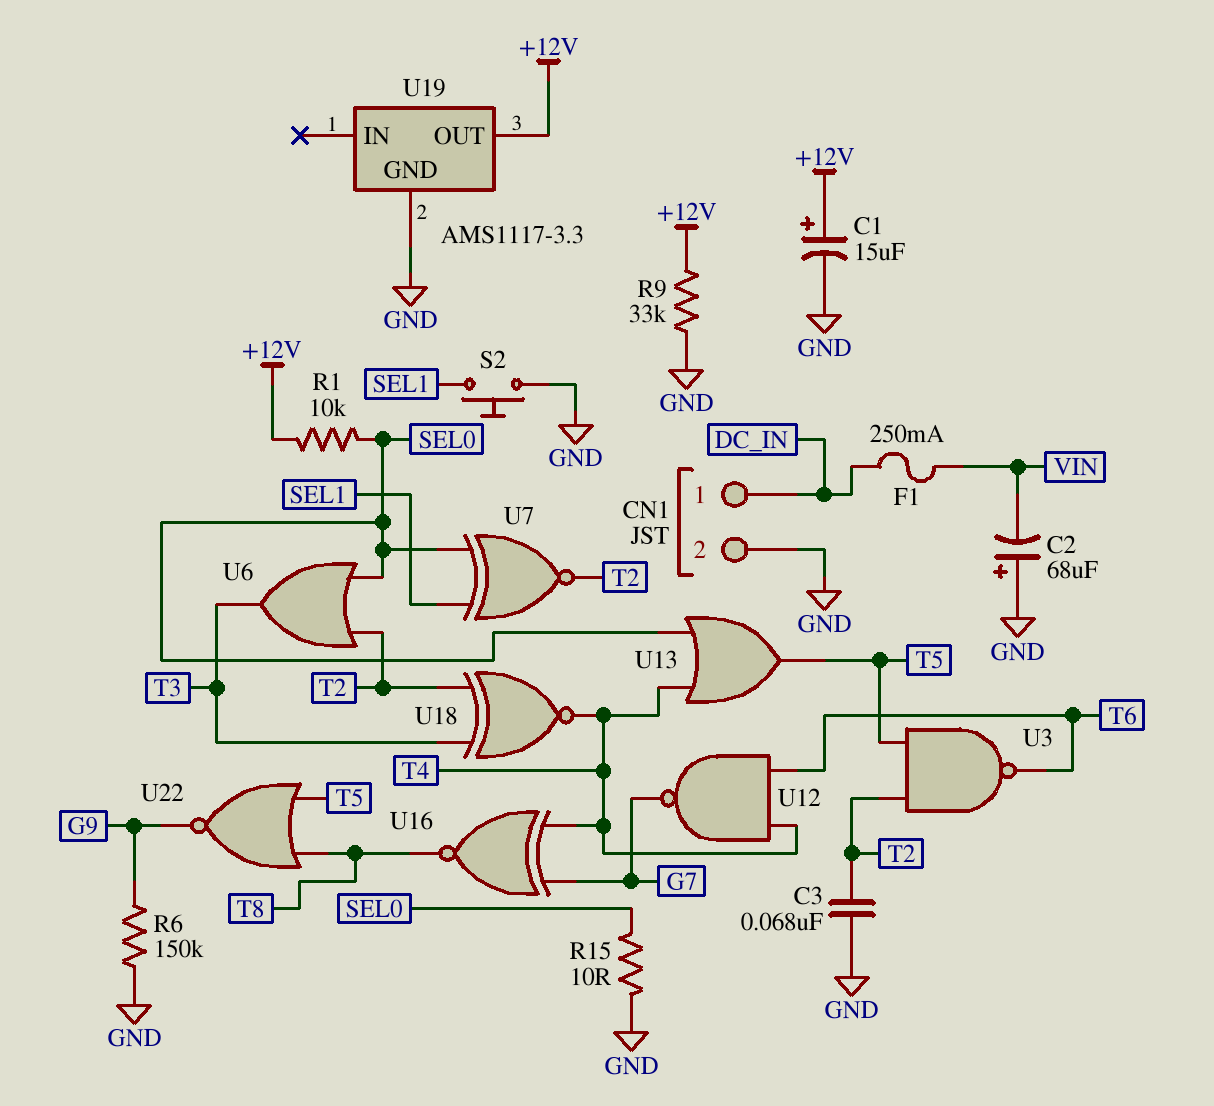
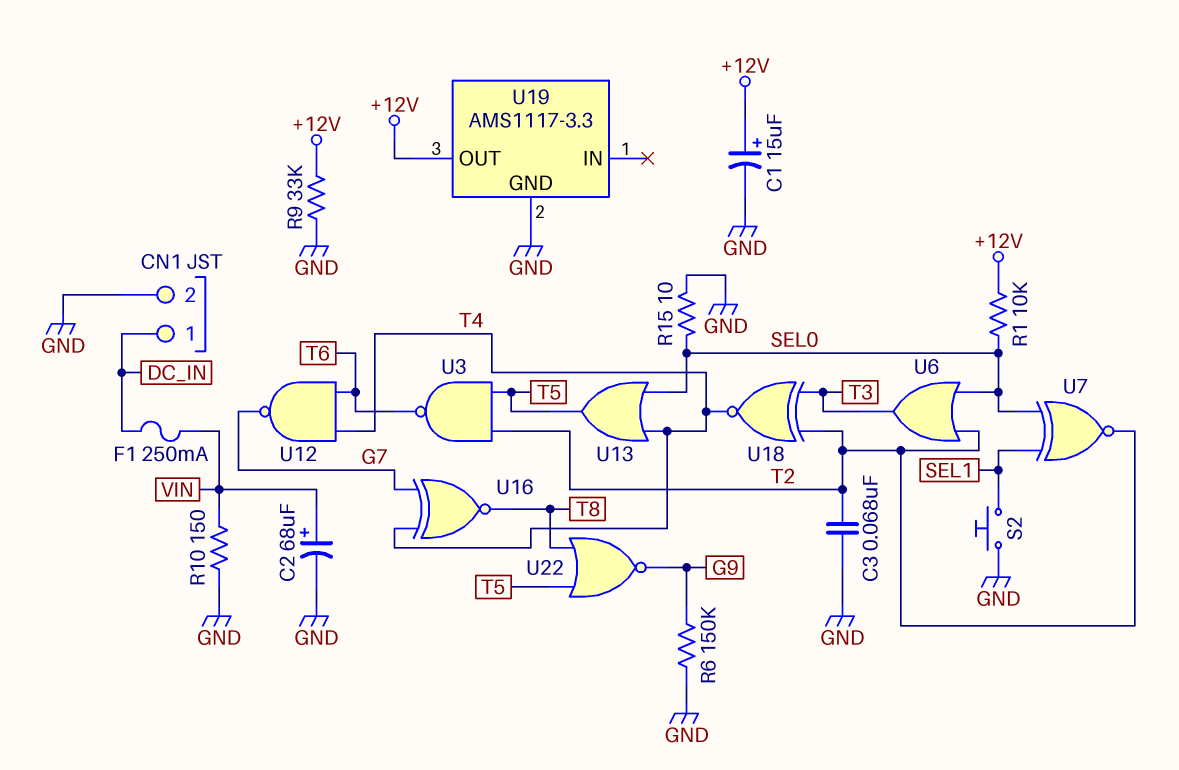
C2: 68uF (plus GND, minus VIN) -> 68uF (plus VIN, minus GND)
R10: none -> 150 (GND, VIN)

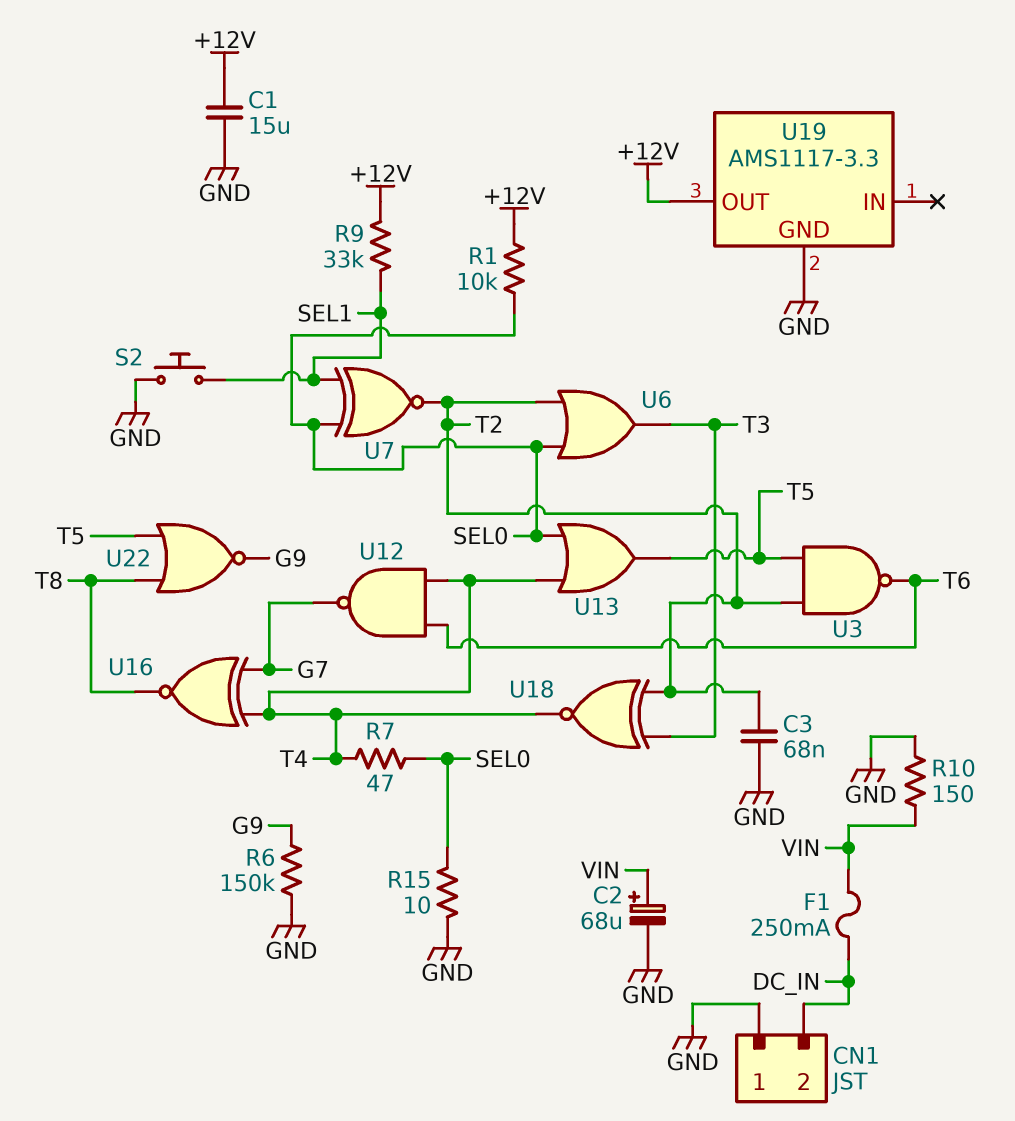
C1: 15uF (plus +12V, minus GND) -> 15uF (+12V, GND)
CN1 pin 1: DC_IN -> GND
CN1 pin 2: GND -> DC_IN
R7: none -> 47 (SEL0, T4)
R9: 33k (+12V, GND) -> 33k (+12V, SEL1)

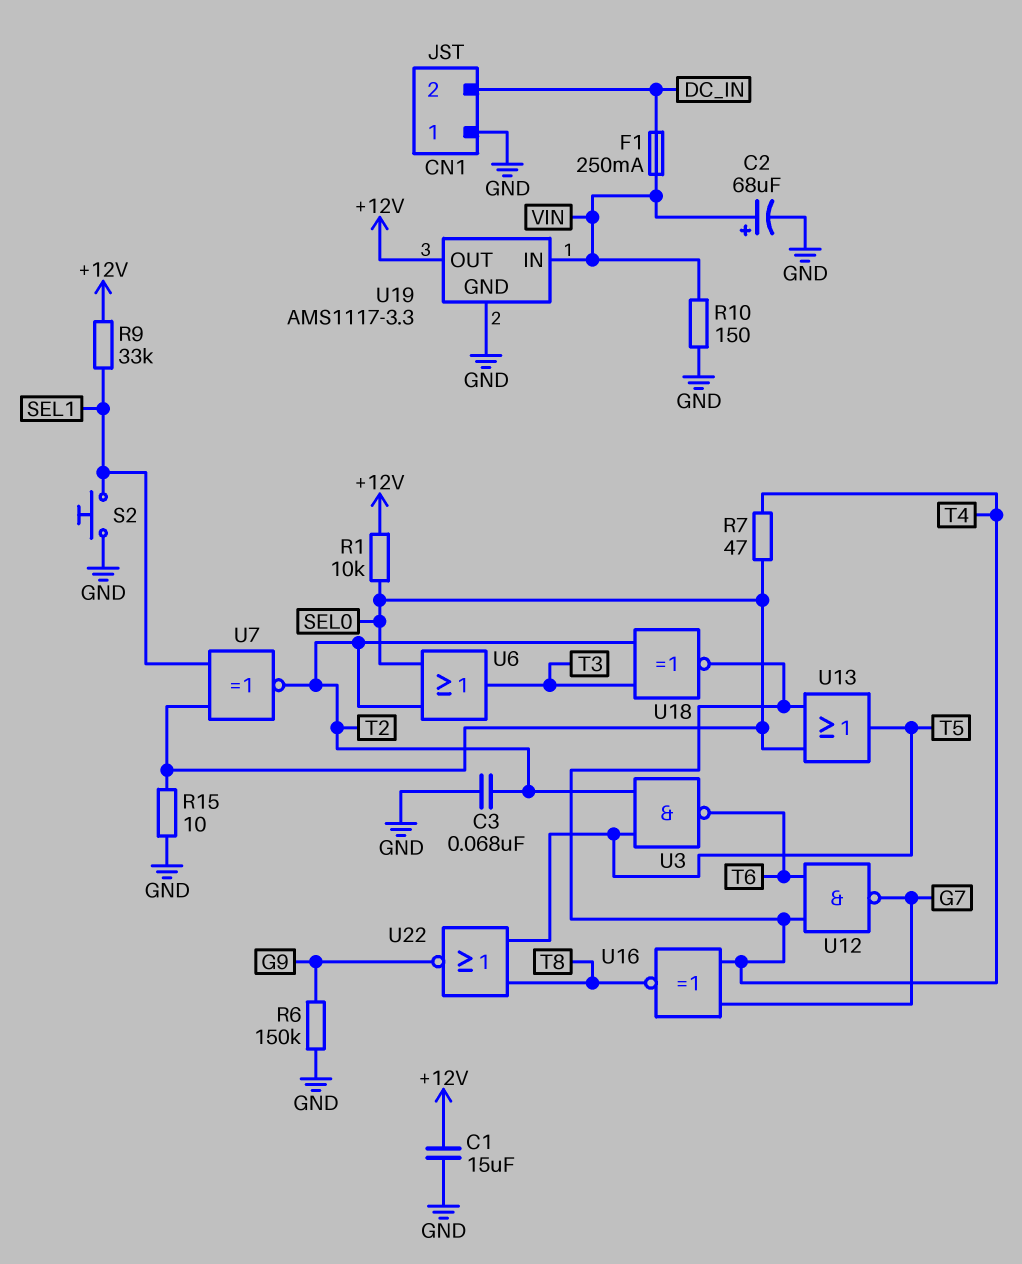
U19 pin IN: none -> VIN

